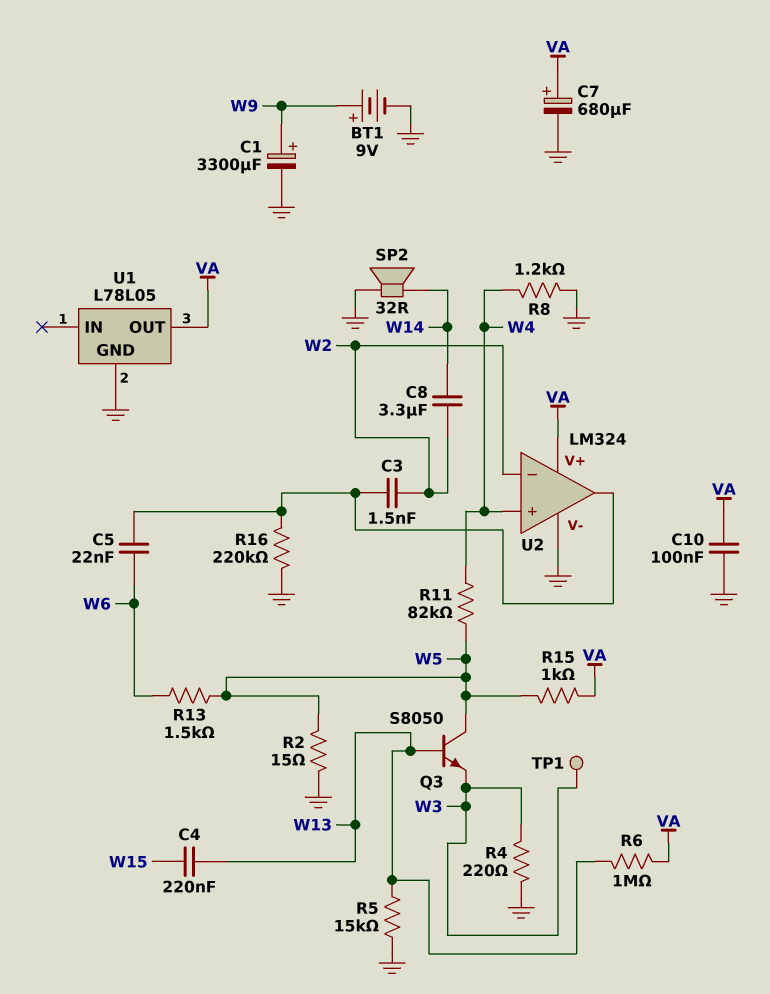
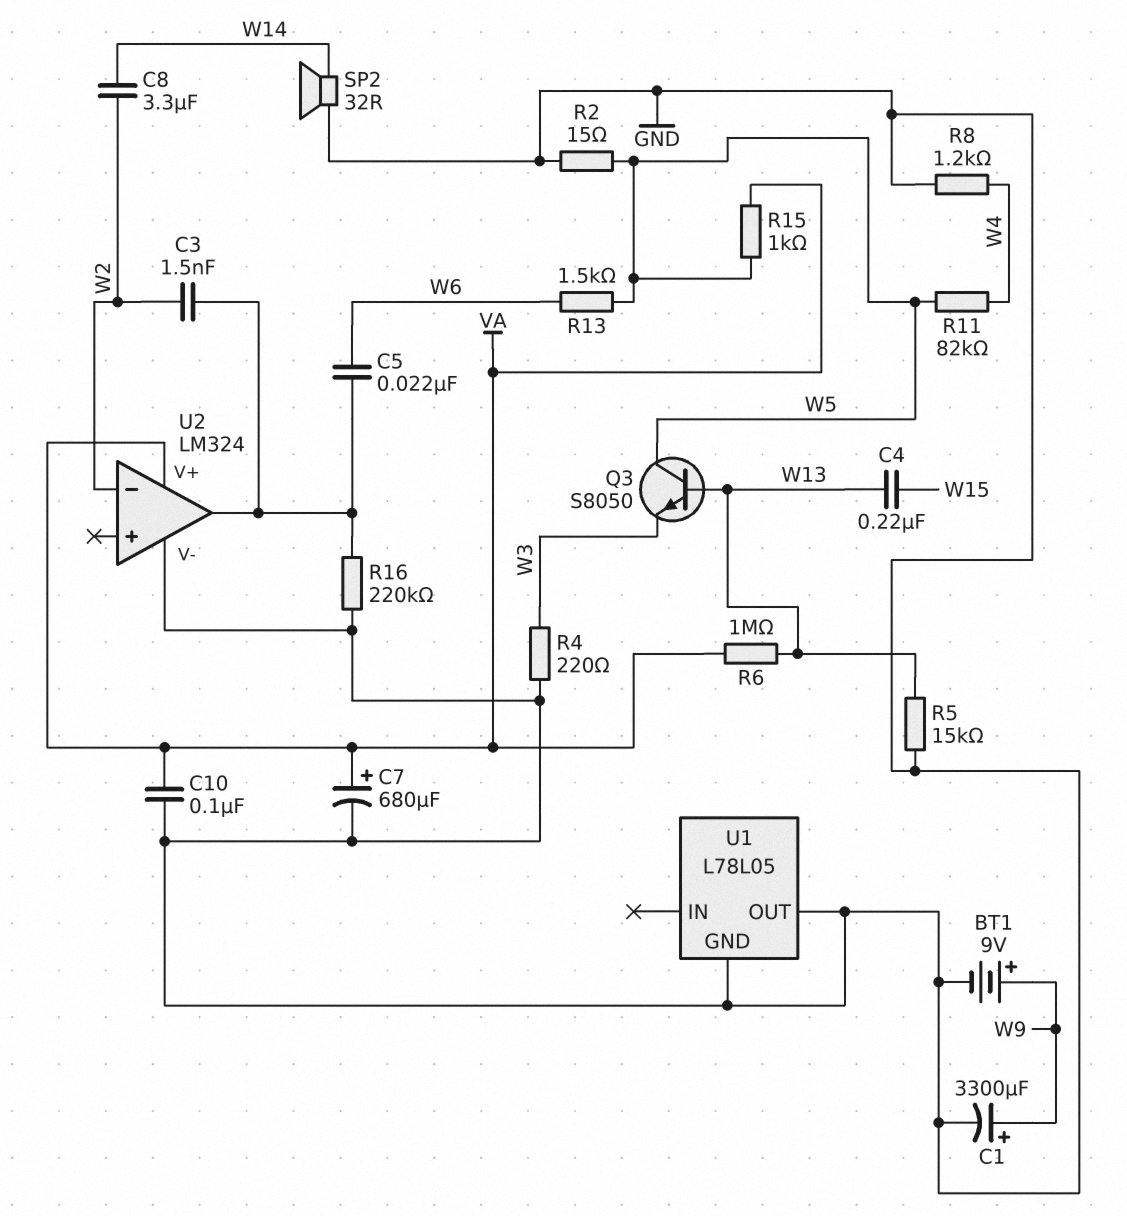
TP1: test point (W3) -> none
U1 pin OUT: VA -> GND
U2 pin in+: W4 -> none

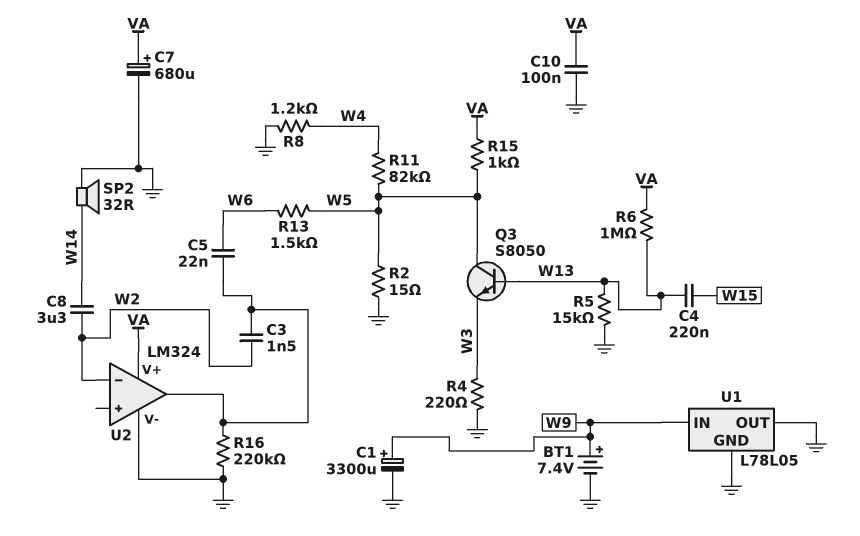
BT1: 9V (plus W9, minus GND) -> 7.4V (plus W9, minus GND)
U1 pin IN: none -> W9

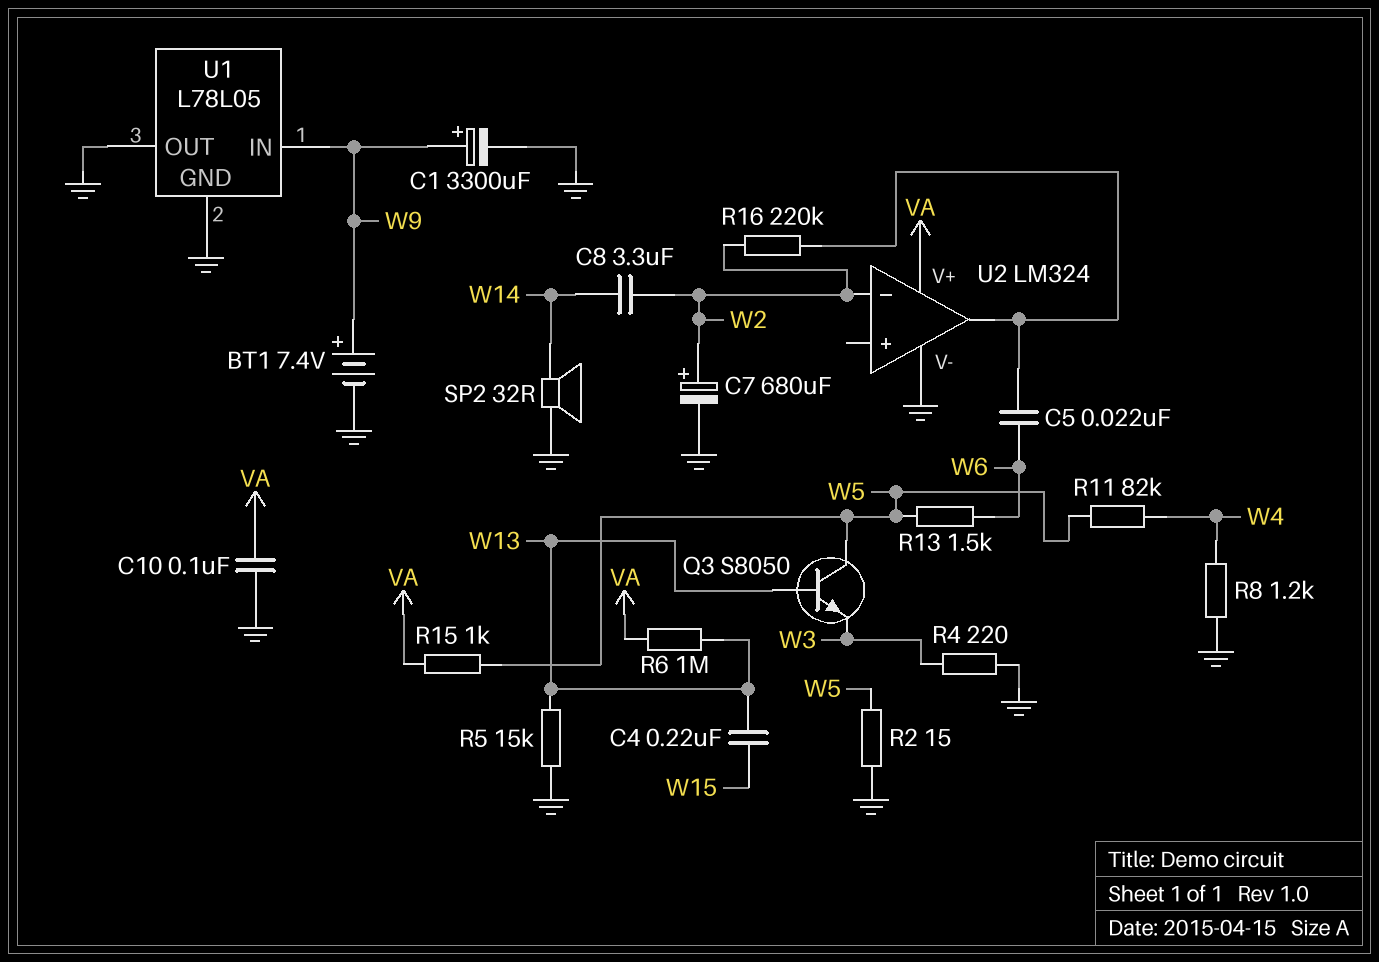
C3: 1.5nF (U2/out, W2) -> none
C7: 680uF (plus VA, minus GND) -> 680uF (plus W2, minus GND)
R16: 220k (GND, U2/out) -> 220k (U2/out, W2)

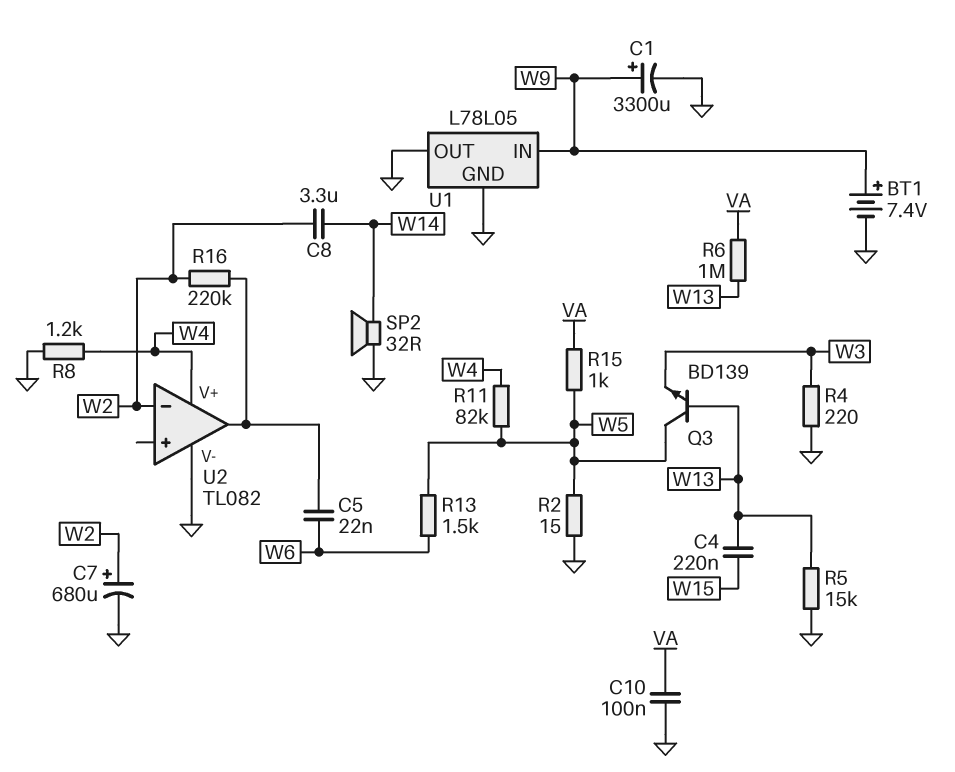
Q3: NPN S8050 (B W13, C W5, E W3) -> NPN BD139 (B W13, C W5, E W3)
U2: LM324 -> TL082
U2 pin V+: VA -> W4

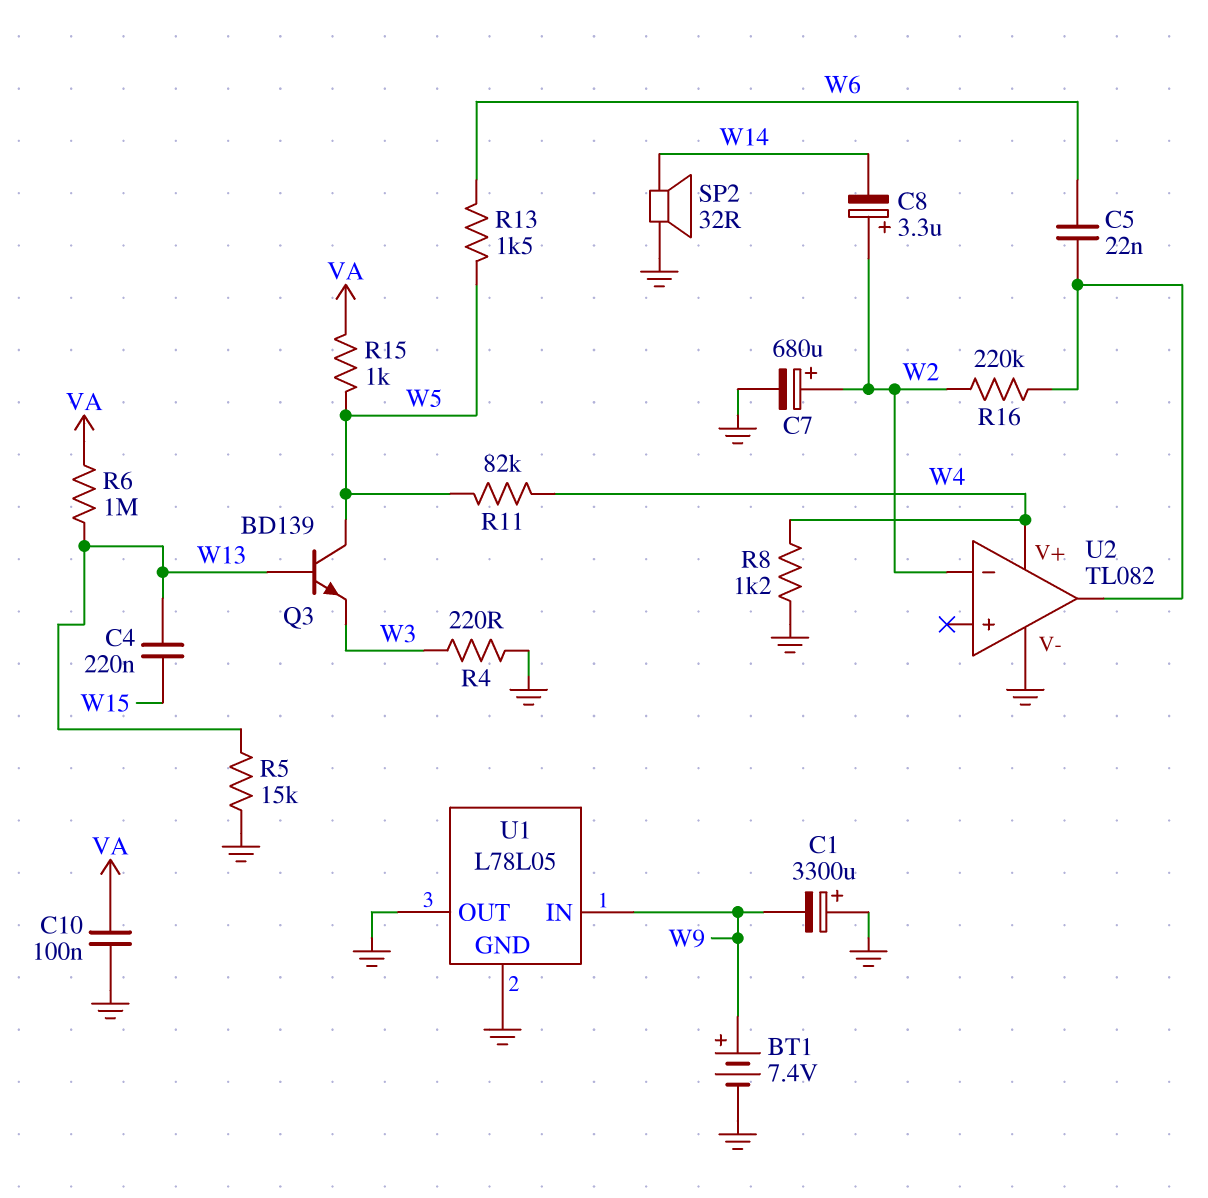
C1: 3300uF (plus W9, minus GND) -> 3300uF (plus GND, minus W9)
C8: 3.3uF (W2, W14) -> 3.3uF (plus W2, minus W14)
R2: 15 (GND, W5) -> none

